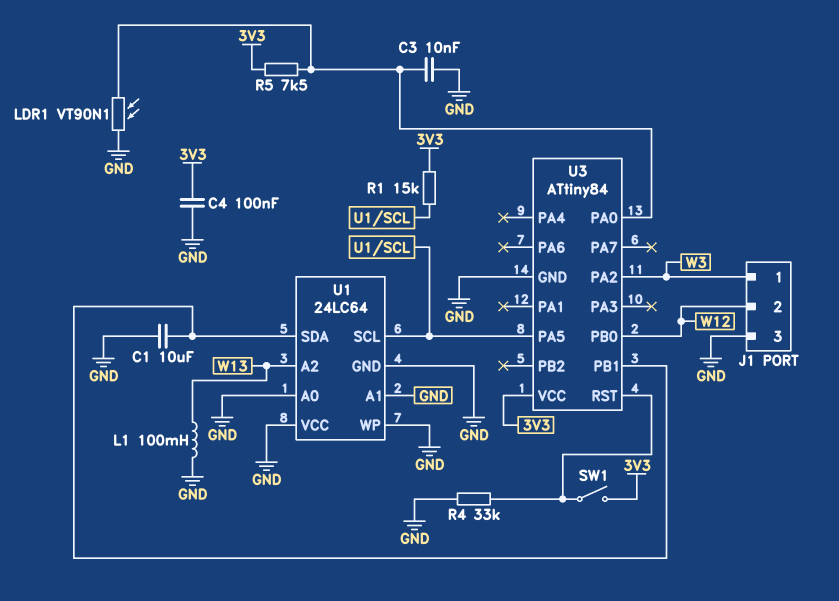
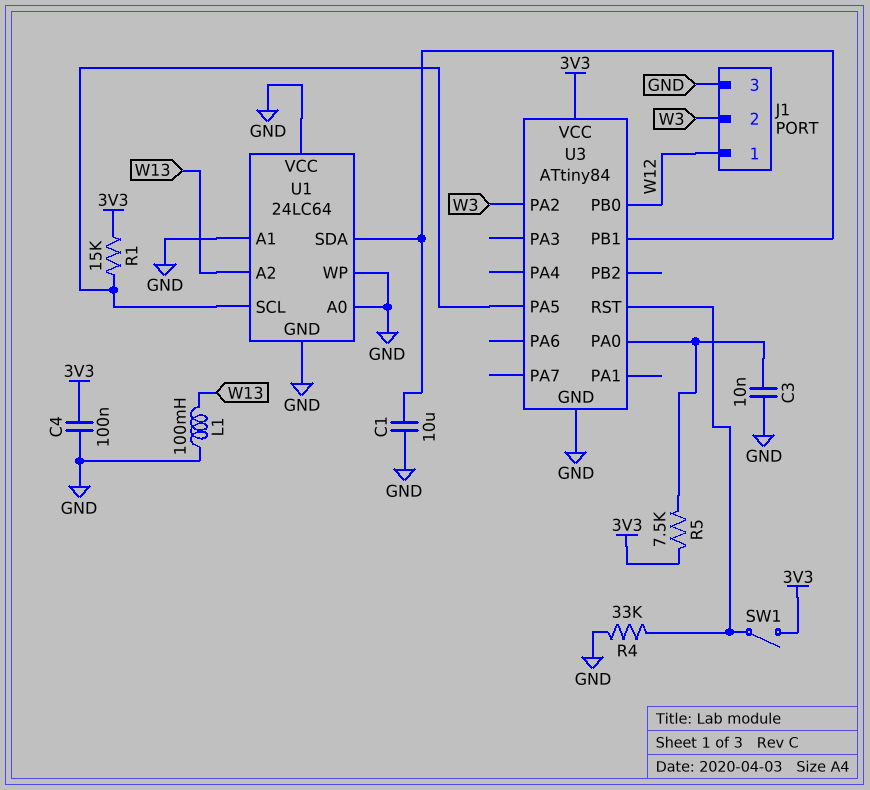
J1 pin 1: W3 -> W12
J1 pin 2: W12 -> W3
LDR1: VT90N1 (GND, U3/PA0) -> none

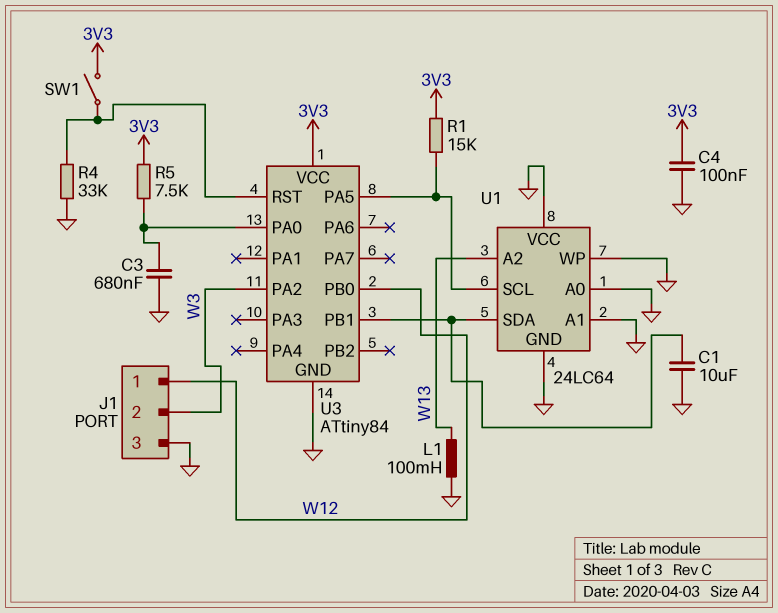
C3: 10nF (GND, U3/PA0) -> 680nF (GND, U3/PA0)

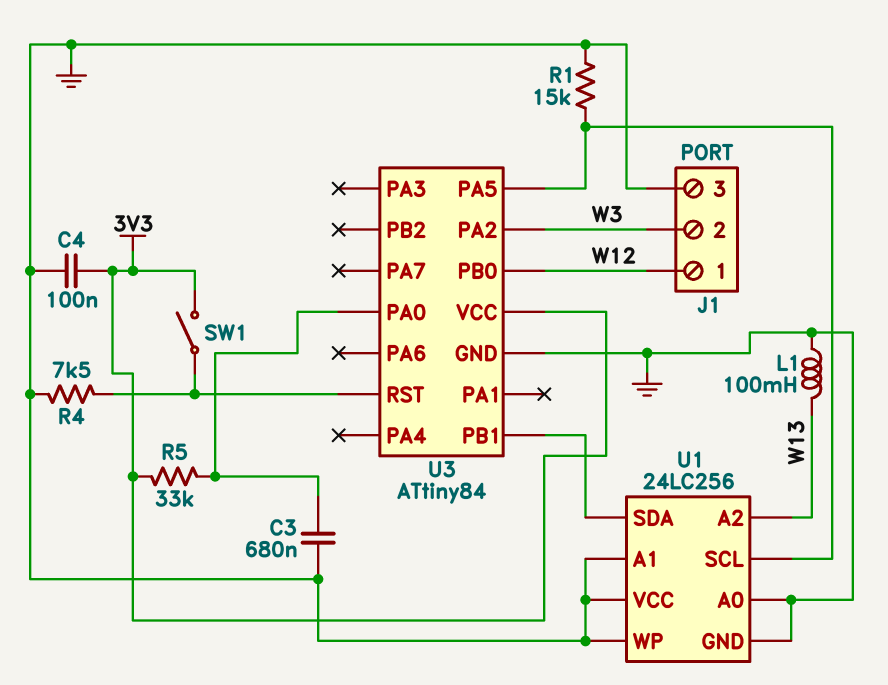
C1: 10uF (GND, U1/SDA) -> none
R1: 15k (3V3, U1/SCL) -> 15k (GND, U1/SCL)
R4: 33k (GND, U3/RST) -> 7.5k (GND, U3/RST)
R5: 7.5k (3V3, U3/PA0) -> 33k (3V3, U3/PA0)
U1: 24LC64 -> 24LC256

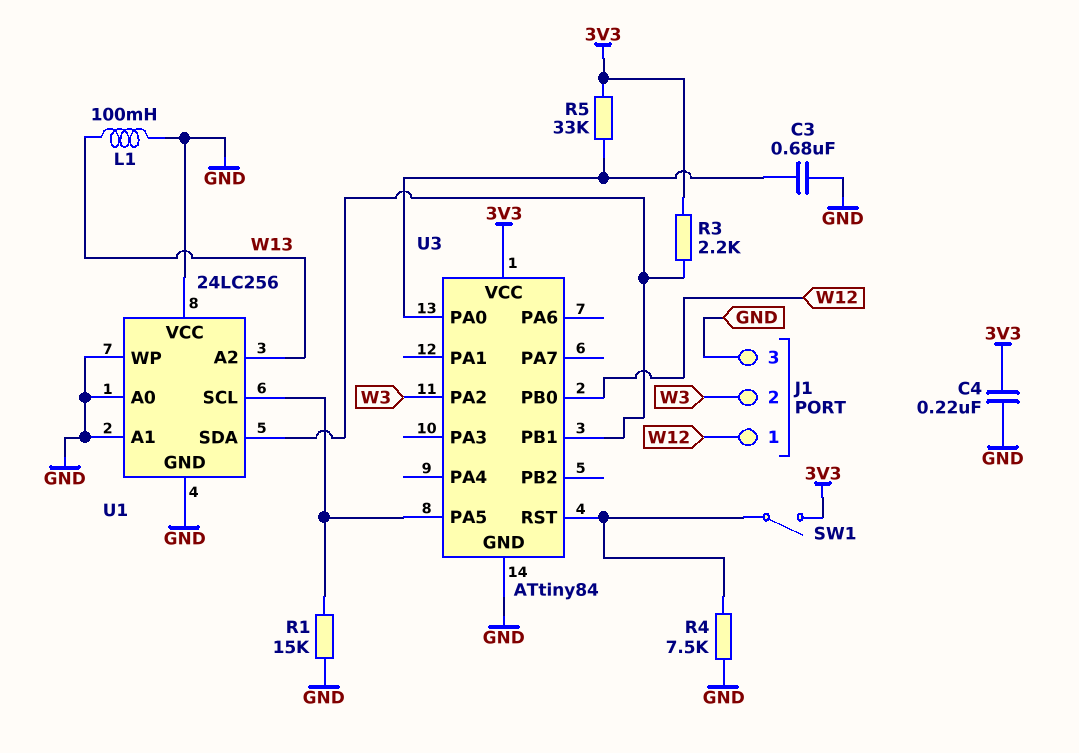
C4: 100nF (3V3, GND) -> 220nF (3V3, GND)
R3: none -> 2.2k (3V3, U1/SDA)

